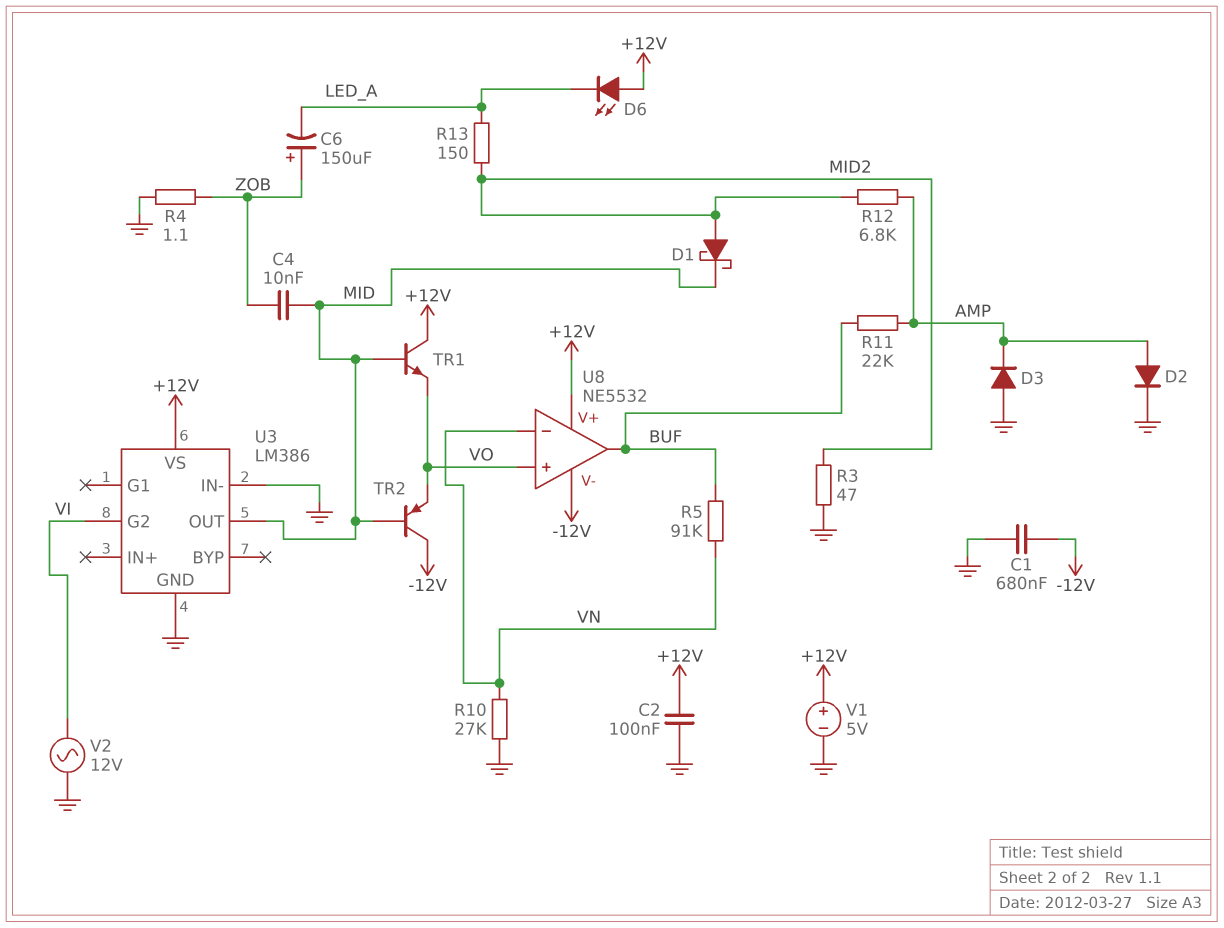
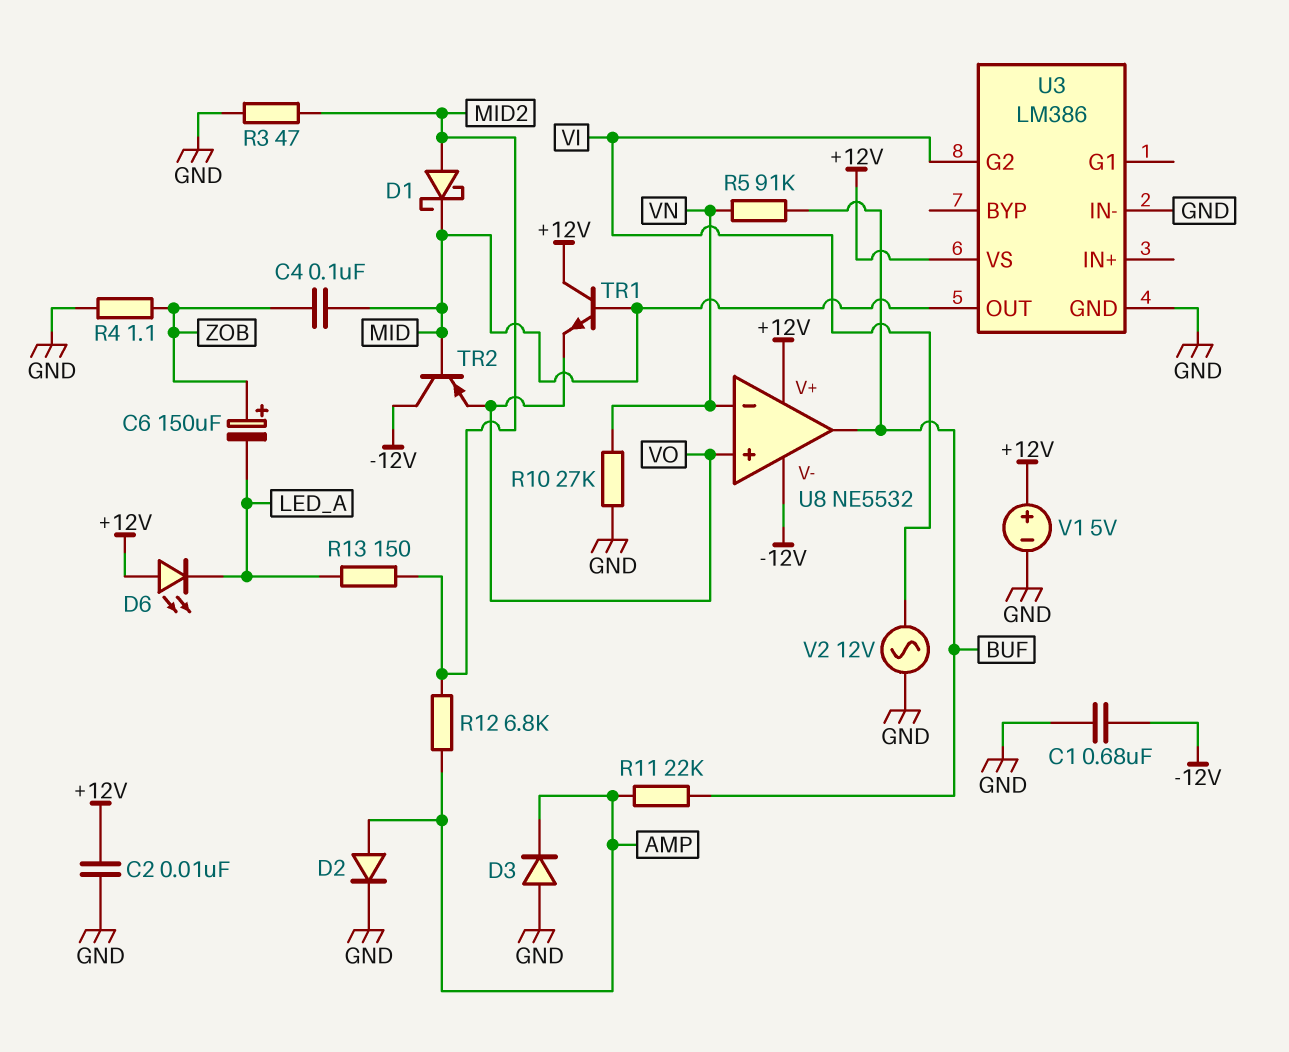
C2: 100nF (+12V, GND) -> 10nF (+12V, GND)
C4: 10nF (MID, ZOB) -> 100nF (MID, ZOB)

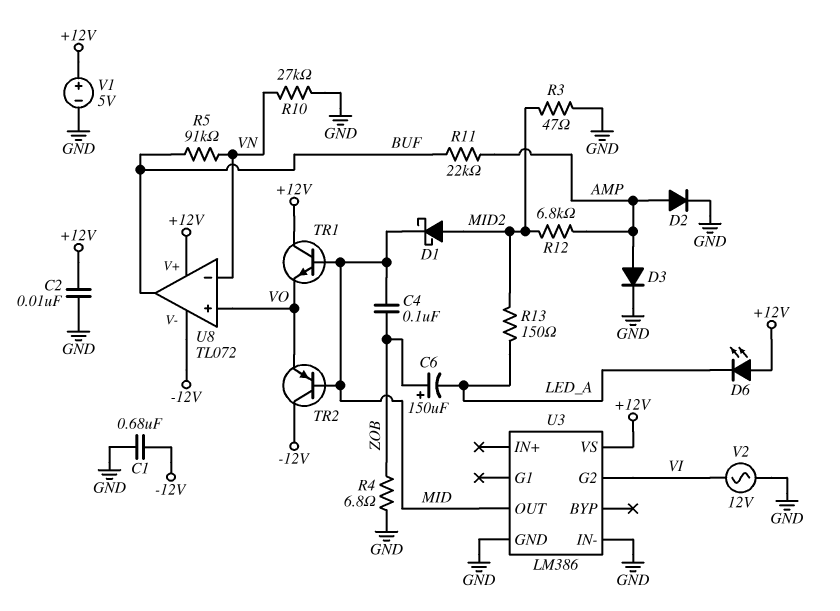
D3: diode (A GND, K AMP) -> diode (A AMP, K GND)
R4: 1.1 (GND, ZOB) -> 6.8 (GND, ZOB)
U8: NE5532 -> TL072

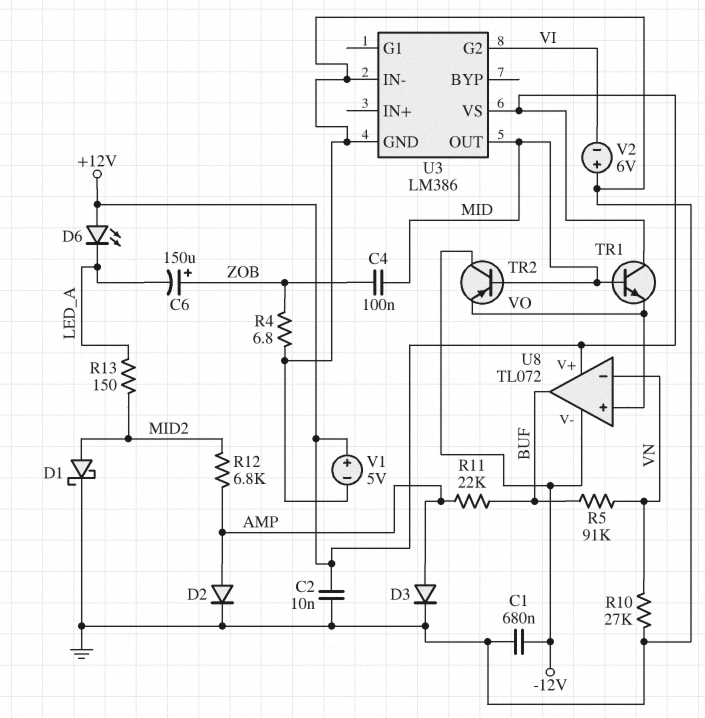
D1: schottky (A MID2, K MID) -> schottky (A MID2, K GND)
R3: 47 (GND, MID2) -> none
V2: AC 12V (GND, VI) -> 6V (plus GND, minus VI)

